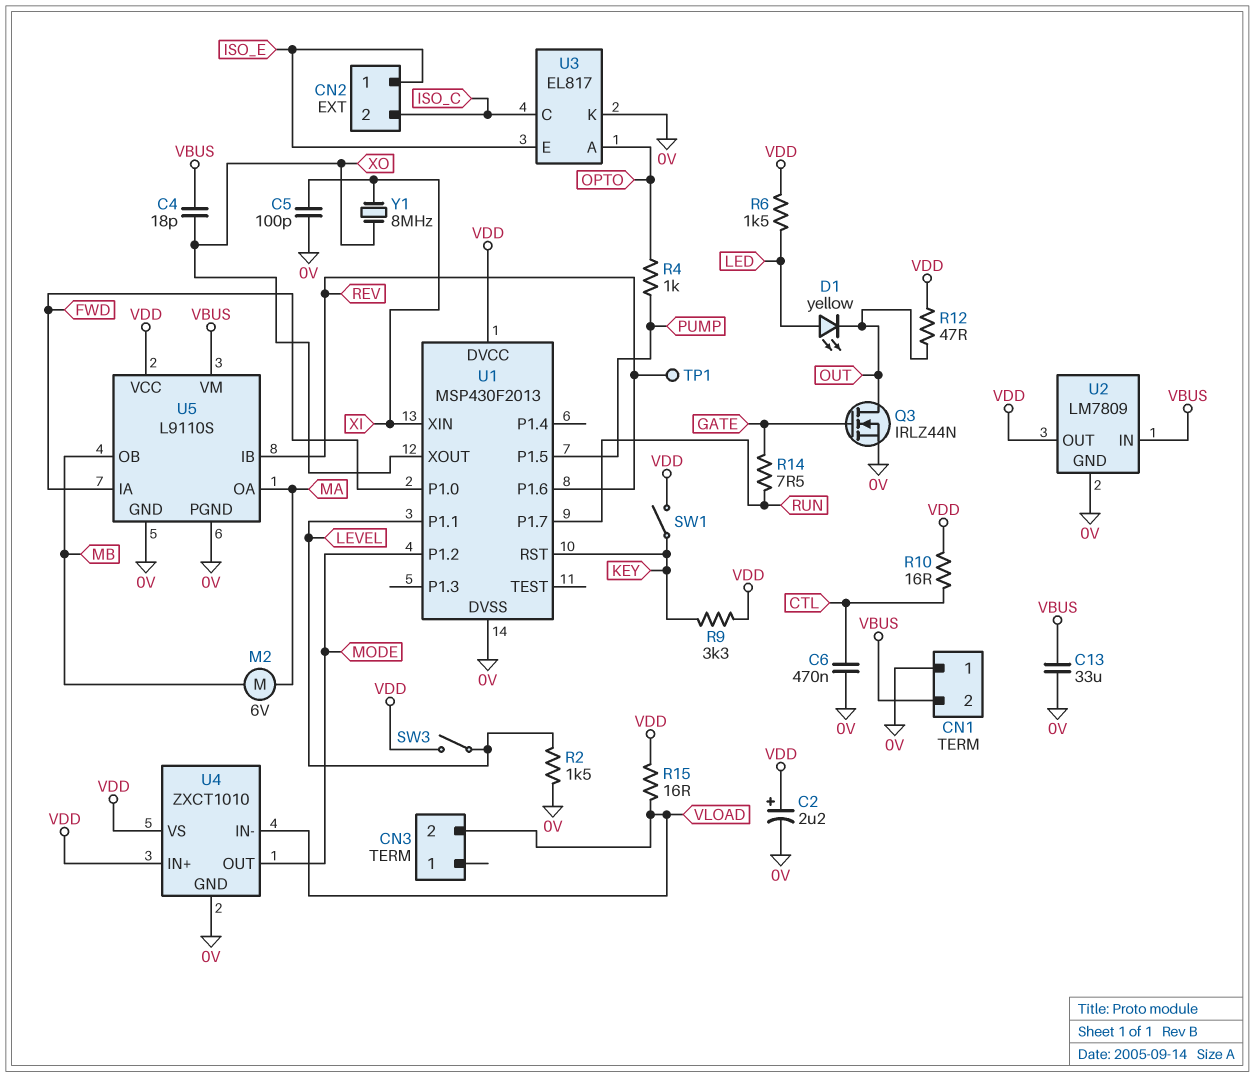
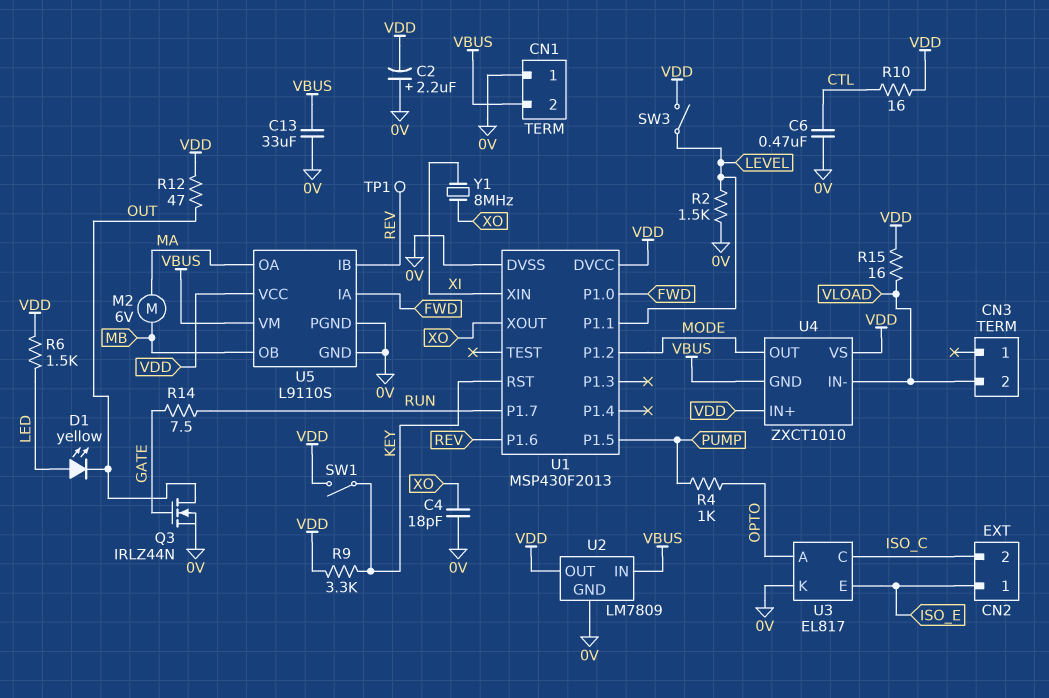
C2: 2.2uF (plus VDD, minus 0V) -> 2.2uF (plus 0V, minus VDD)
C4: 18pF (VBUS, XO) -> 18pF (0V, XO)
C5: 100pF (0V, XI) -> none
U4 pin GND: 0V -> VBUS

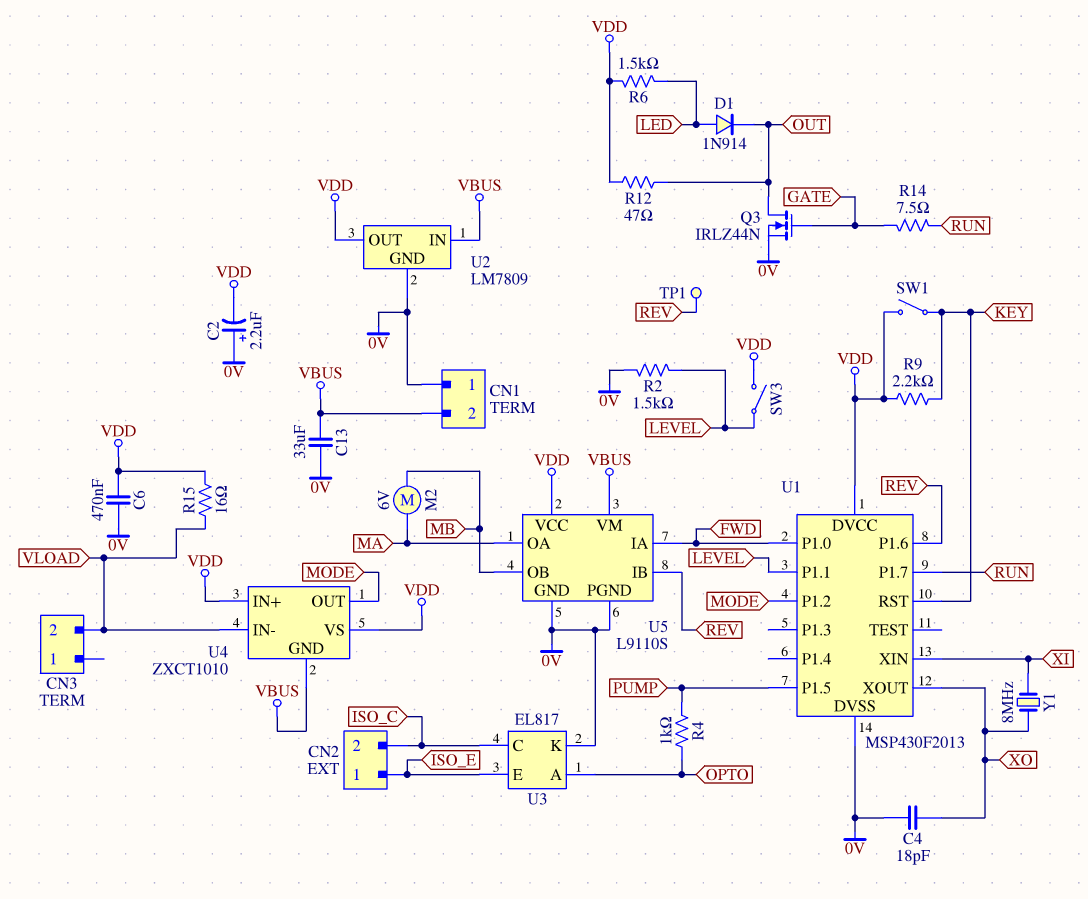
C6: 470nF (0V, CTL) -> 470nF (0V, VDD)
D1: LED yellow (A LED, K OUT) -> diode 1N914 (A LED, K OUT)
R9: 3.3k (KEY, VDD) -> 2.2k (KEY, VDD)
R10: 16 (CTL, VDD) -> none

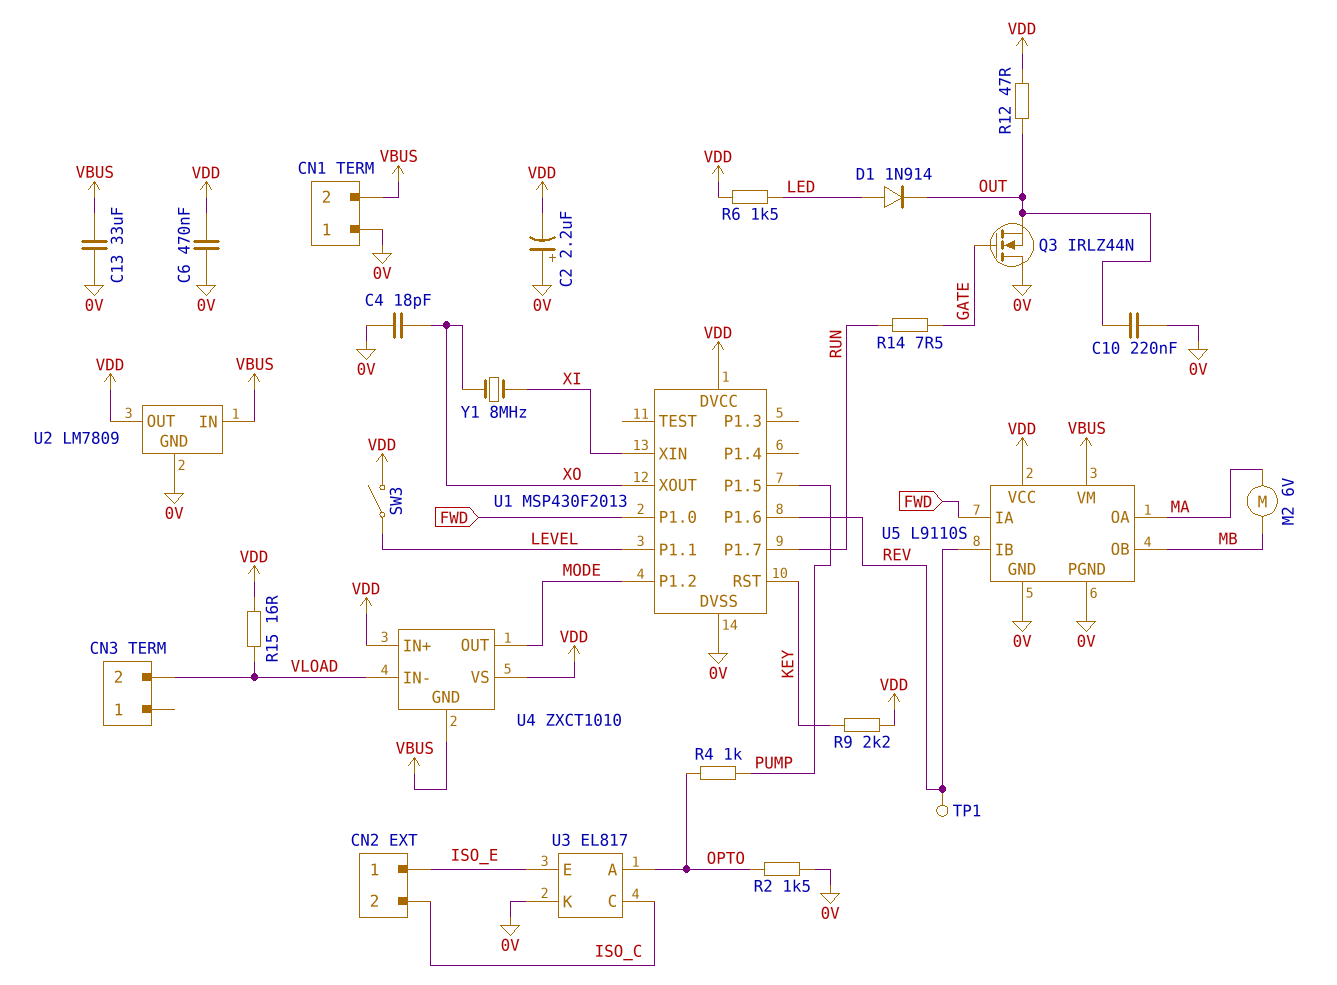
C10: none -> 220nF (0V, OUT)
Q3: NMOS IRLZ44N (G GATE, D OUT, S 0V) -> NMOS IRLZ44N (G GATE, D 0V, S OUT)
R2: 1.5k (0V, LEVEL) -> 1.5k (0V, OPTO)
SW1: switch (KEY, VDD) -> none

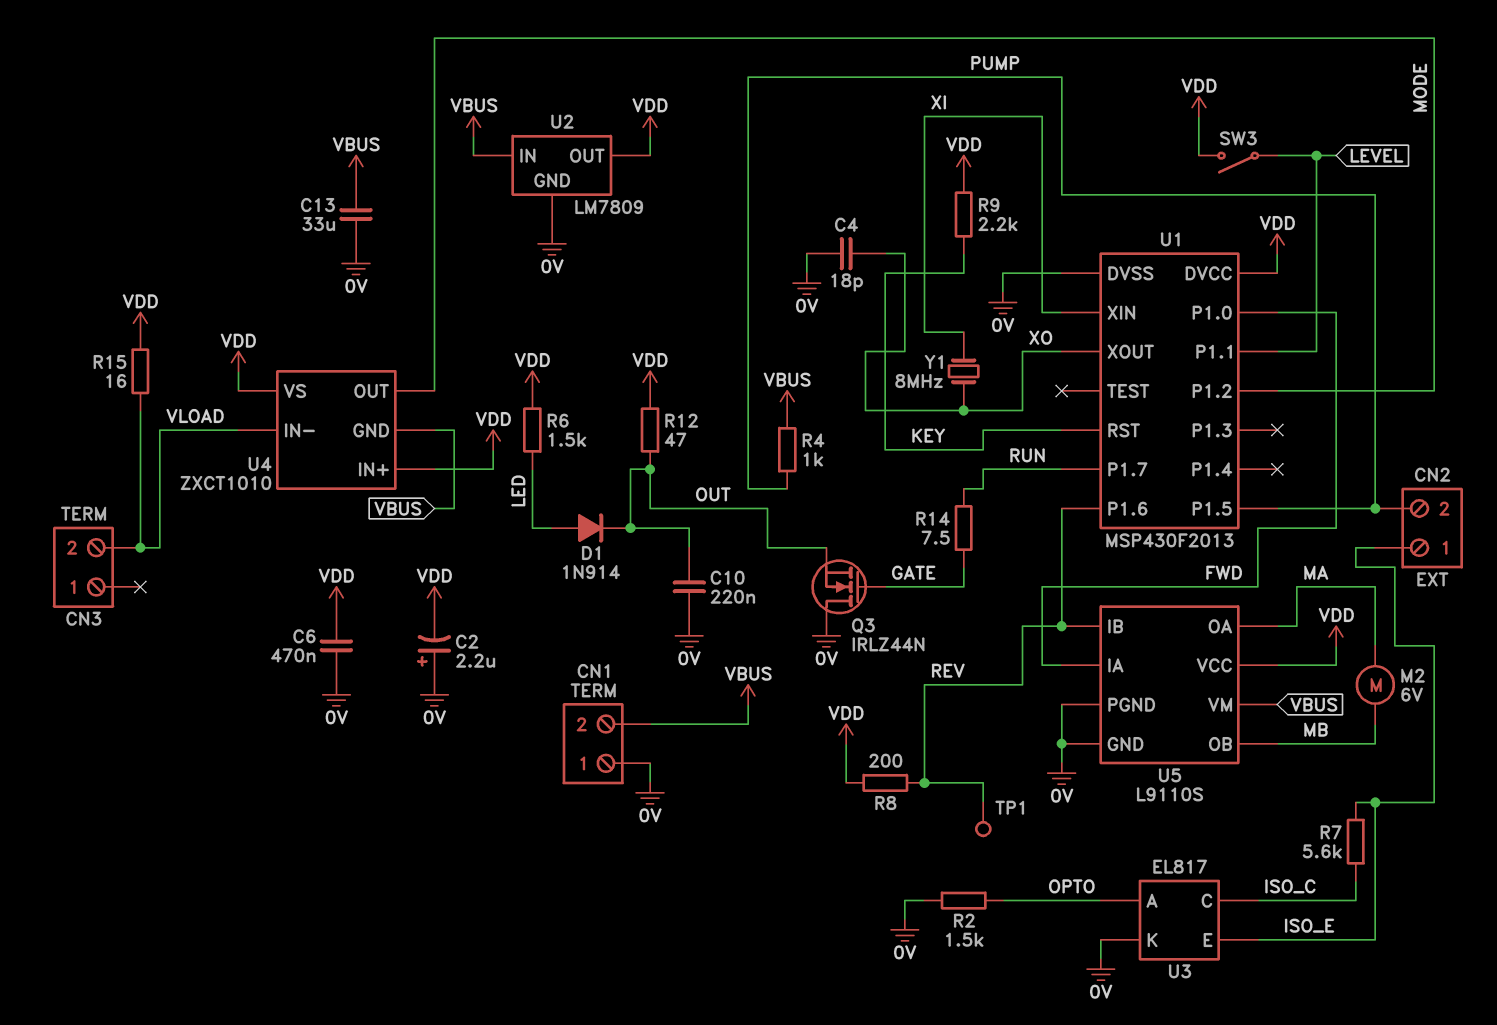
CN2 pin 2: ISO_C -> PUMP
R4: 1k (OPTO, PUMP) -> 1k (PUMP, VBUS)
R7: none -> 5.6k (ISO_C, ISO_E)
R8: none -> 200 (REV, VDD)

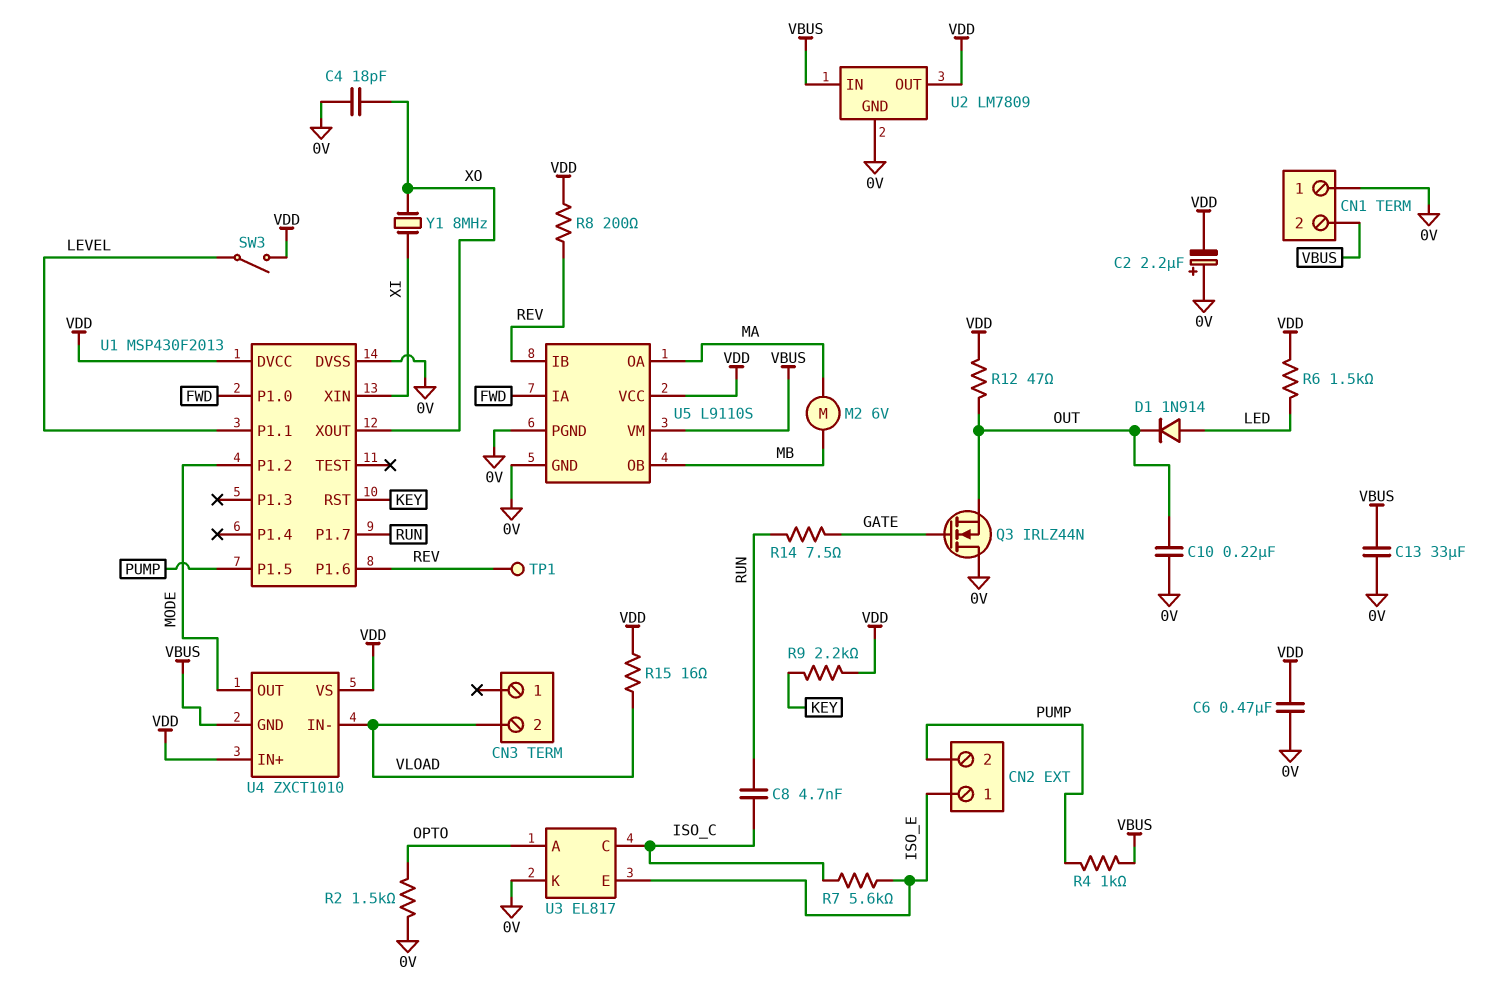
C8: none -> 4.7nF (ISO_C, RUN)

